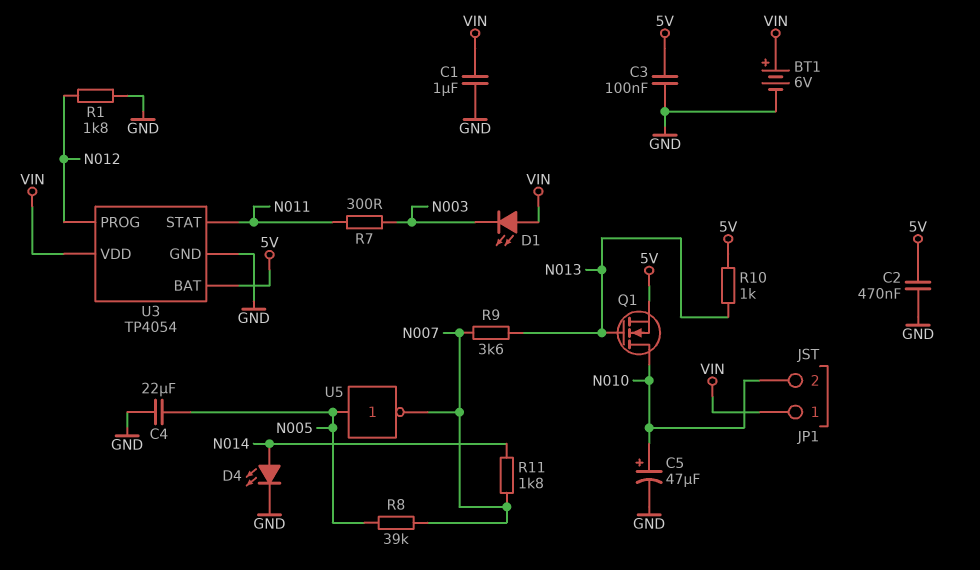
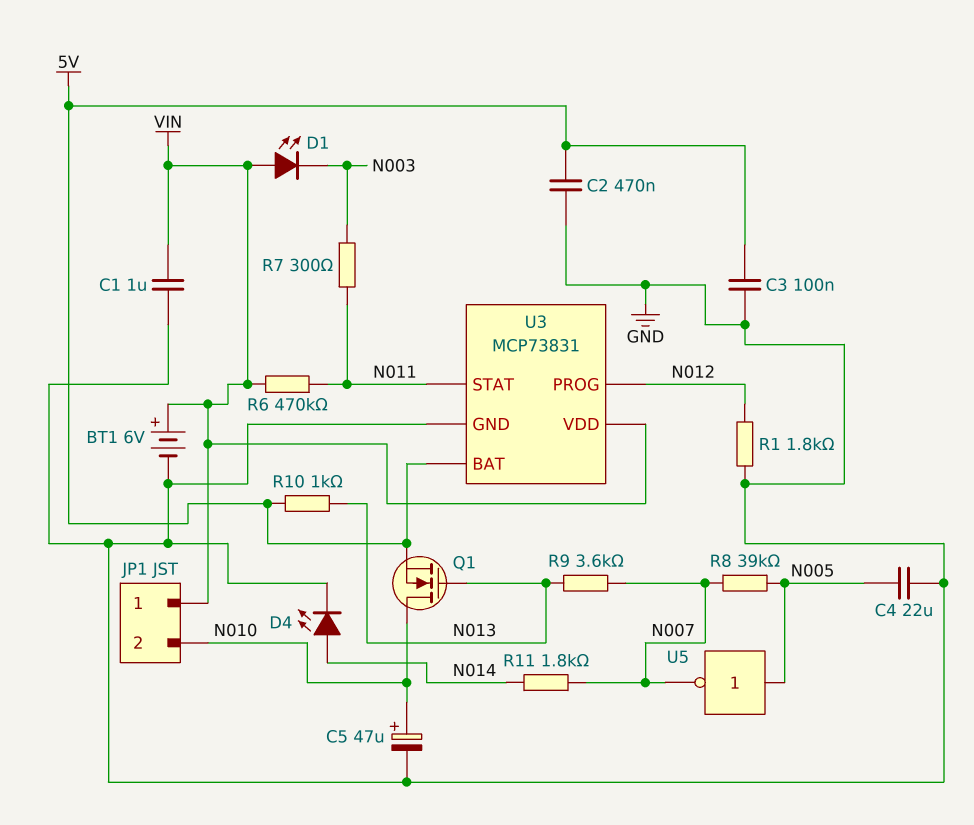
R6: none -> 470k (N011, VIN)
U3: TP4054 -> MCP73831

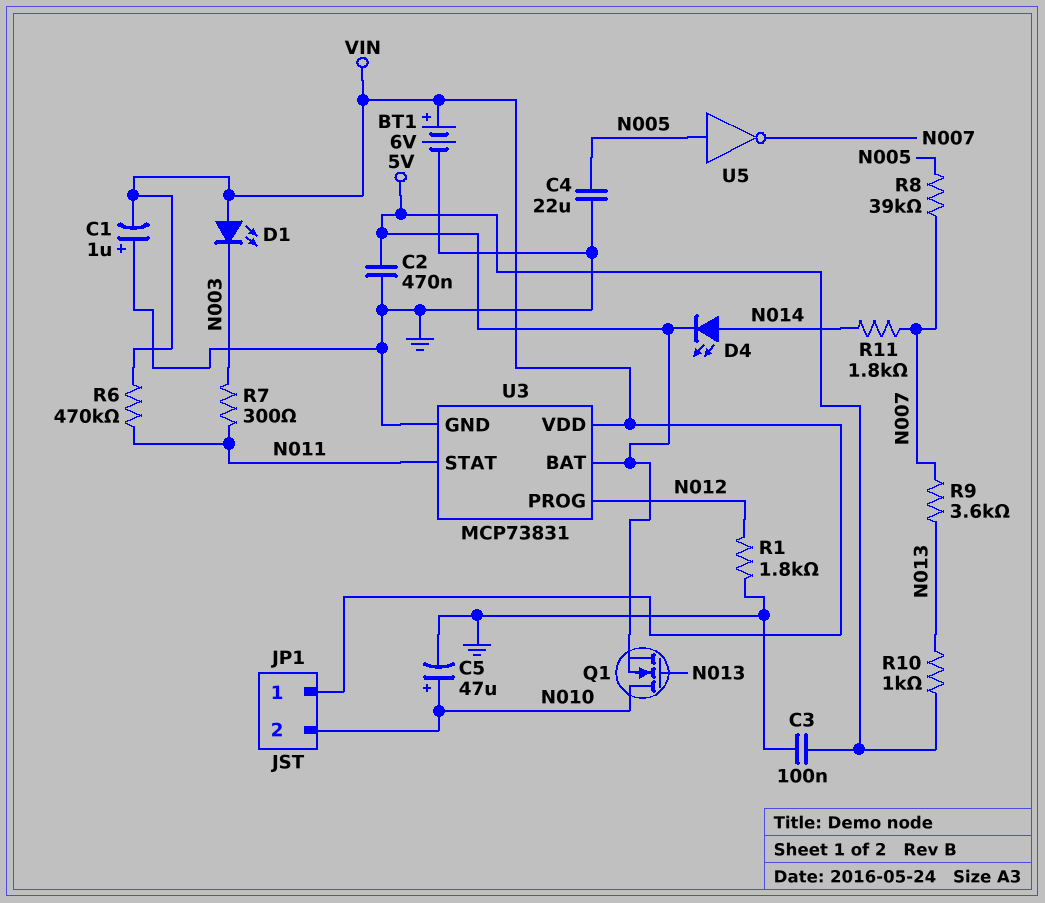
C1: 1uF (GND, VIN) -> 1uF (plus GND, minus VIN)
D4: LED (A N014, K GND) -> LED (A N014, K 5V)

